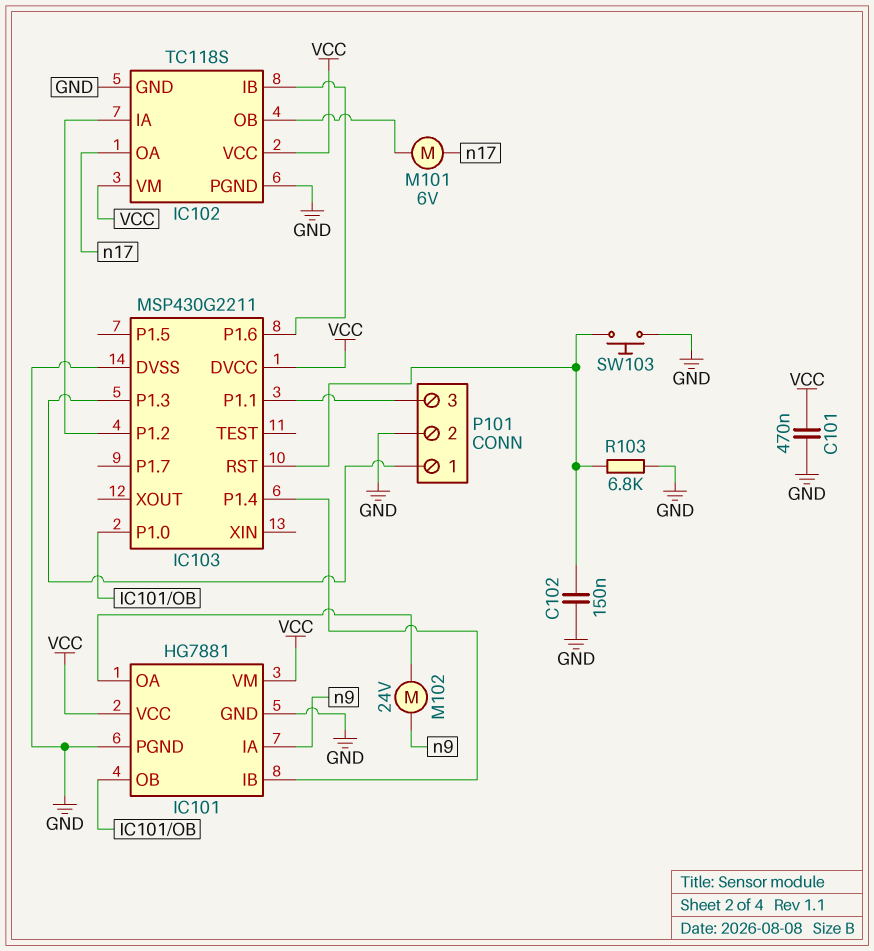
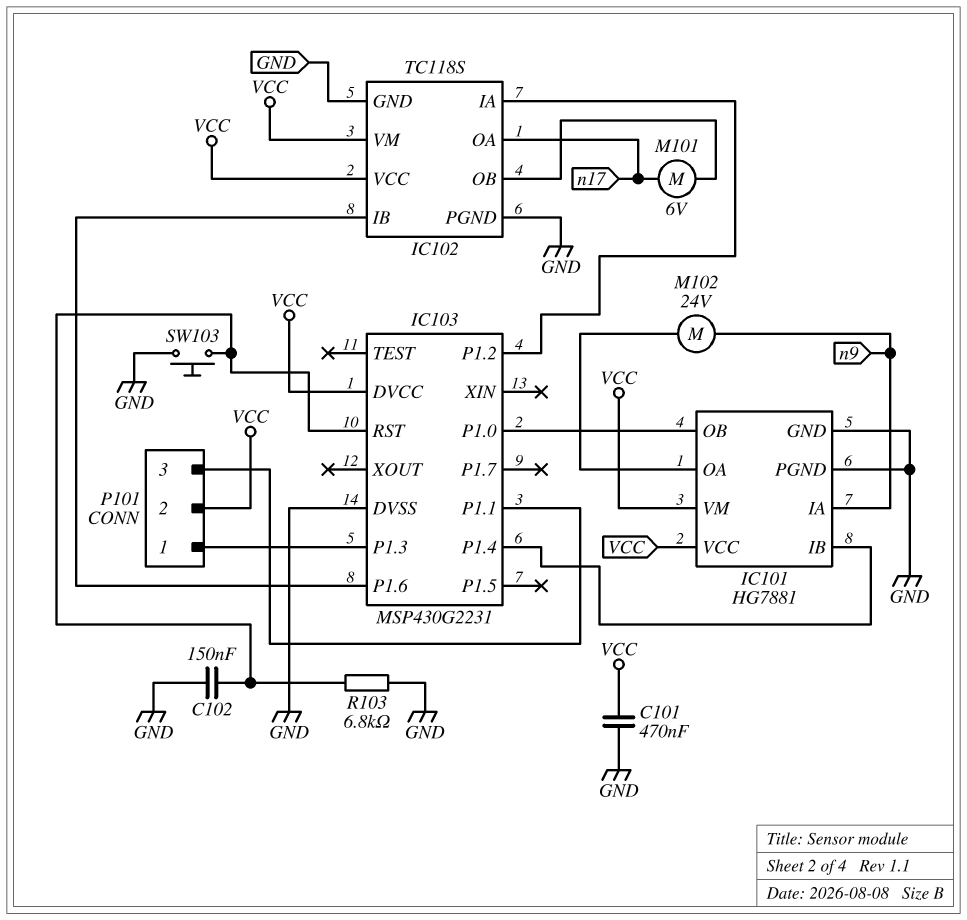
IC103: MSP430G2211 -> MSP430G2231
P101 pin 2: GND -> VCC

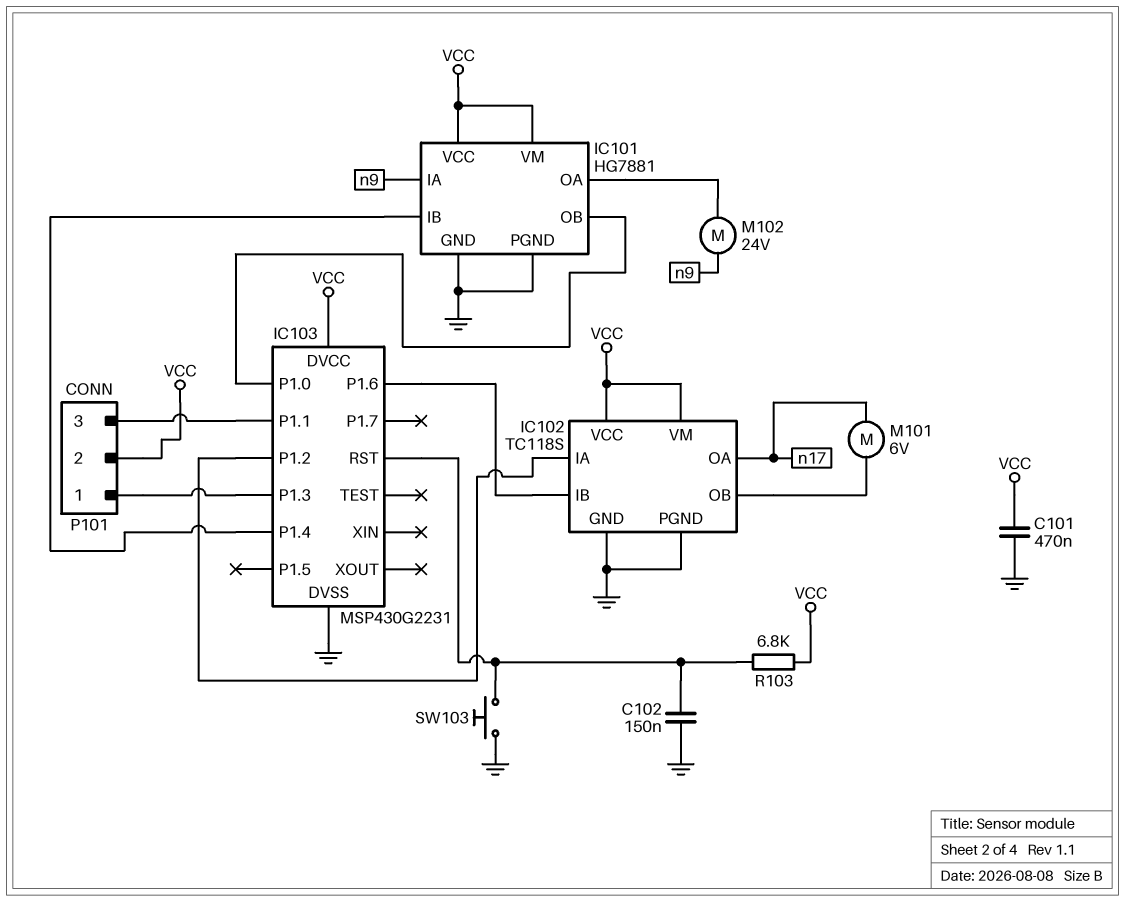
R103: 6.8k (GND, IC103/RST) -> 6.8k (IC103/RST, VCC)

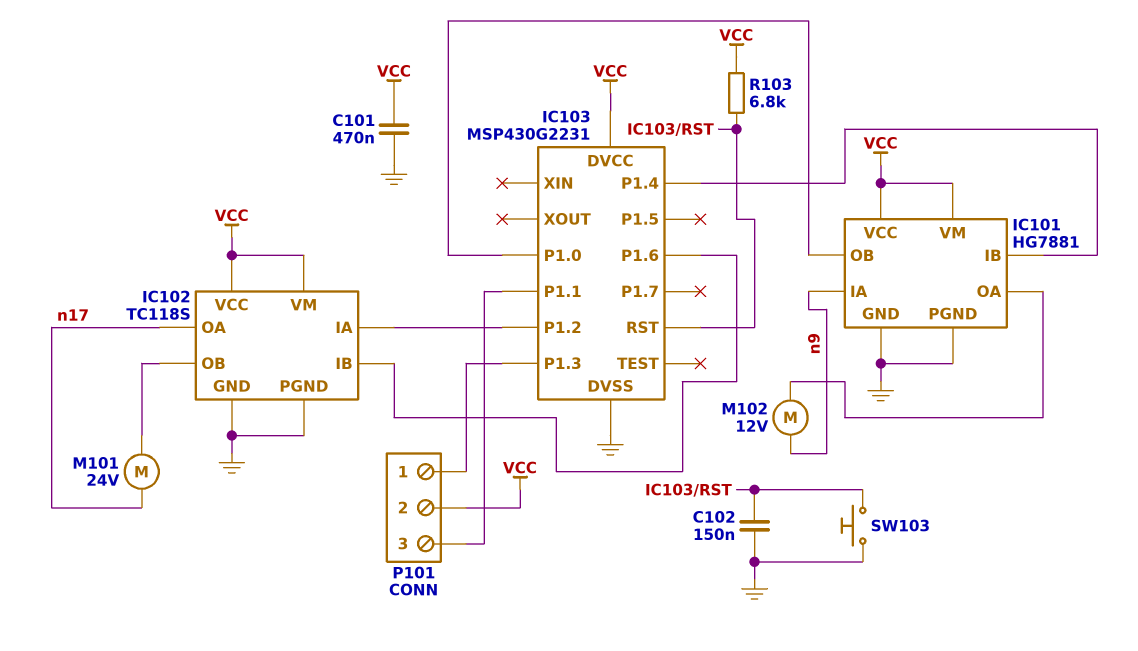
M101: motor 6V (IC102/OB, n17) -> motor 24V (IC102/OB, n17)
M102: motor 24V (IC101/OA, n9) -> motor 12V (IC101/OA, n9)

